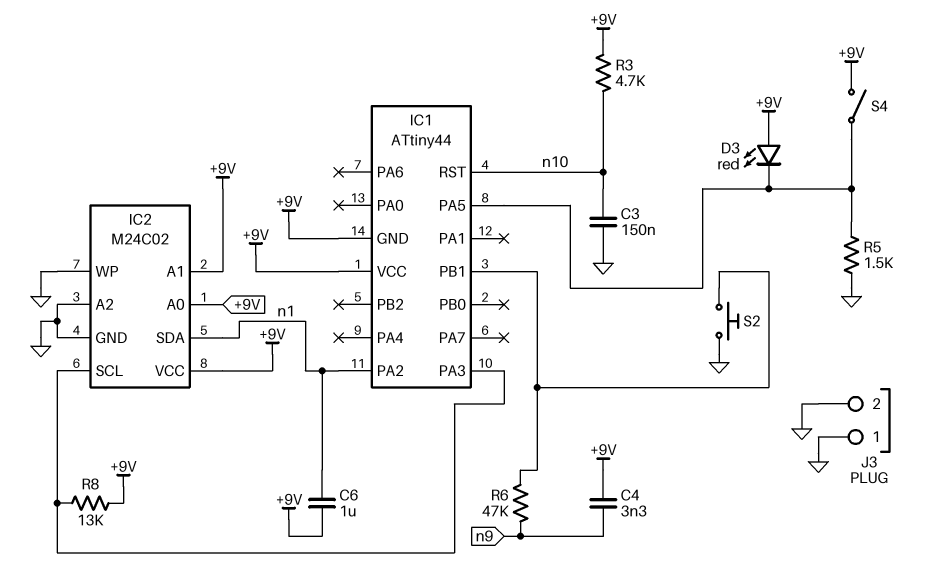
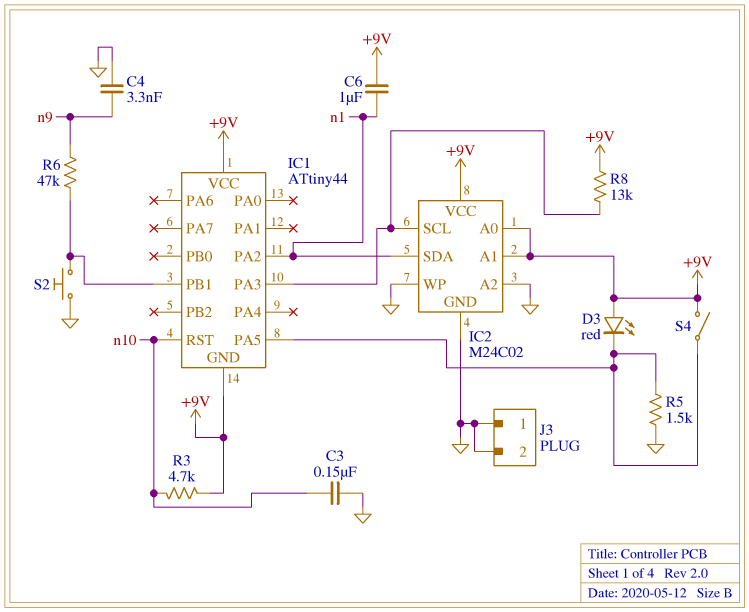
C4: 3.3nF (+9V, n9) -> 3.3nF (GND, n9)

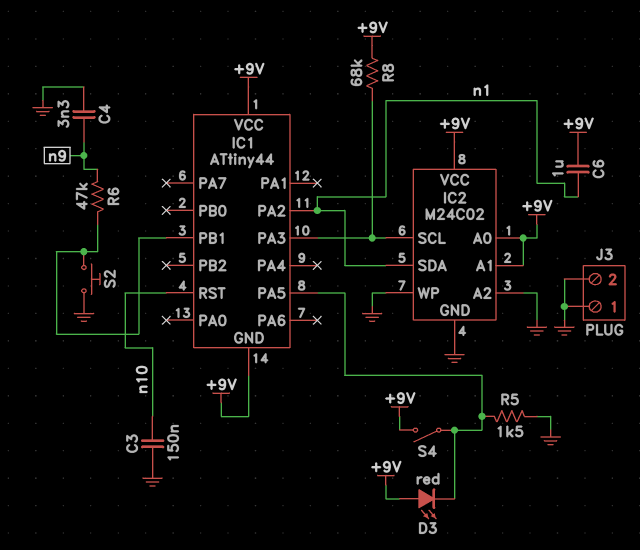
R3: 4.7k (+9V, n10) -> none
R8: 13k (+9V, IC1/PA3) -> 68k (+9V, IC1/PA3)

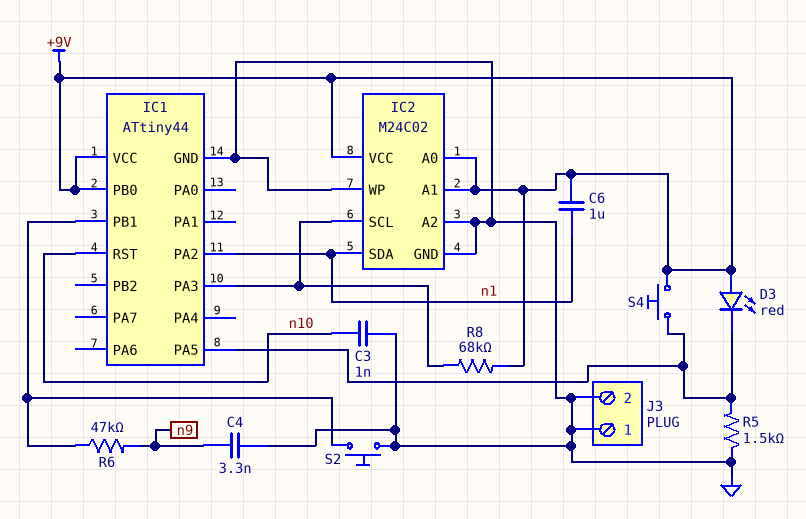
C3: 150nF (GND, n10) -> 1nF (GND, n10)
IC1 pin GND: +9V -> GND
IC1 pin PB0: none -> +9V
S4: switch (+9V, IC1/PA5) -> button (+9V, IC1/PA5)

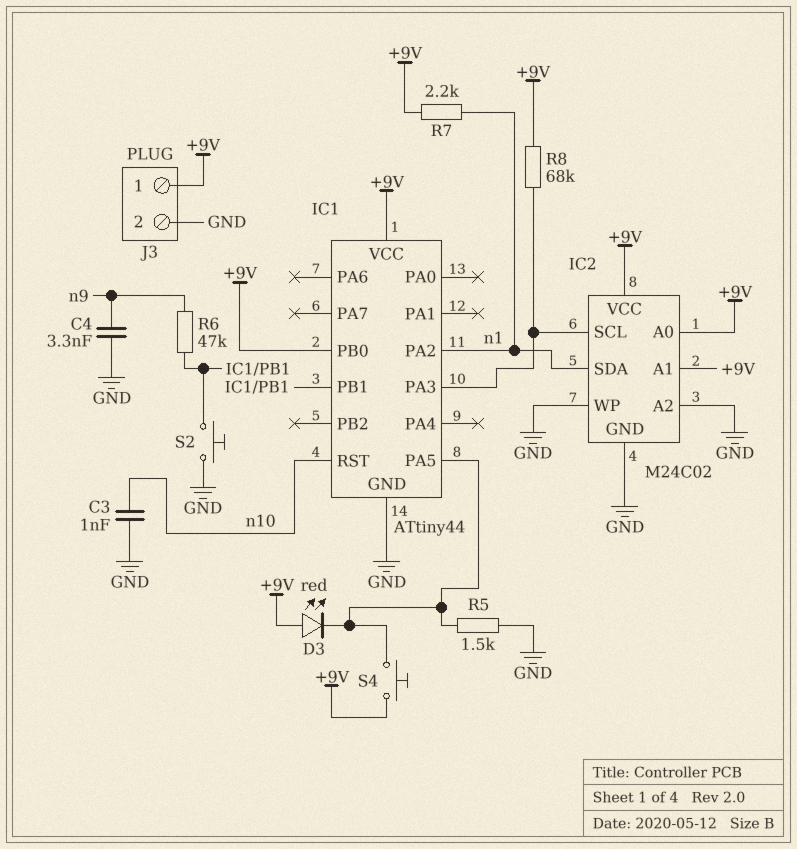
C6: 1uF (+9V, n1) -> none
J3 pin 1: GND -> +9V
R7: none -> 2.2k (+9V, n1)

